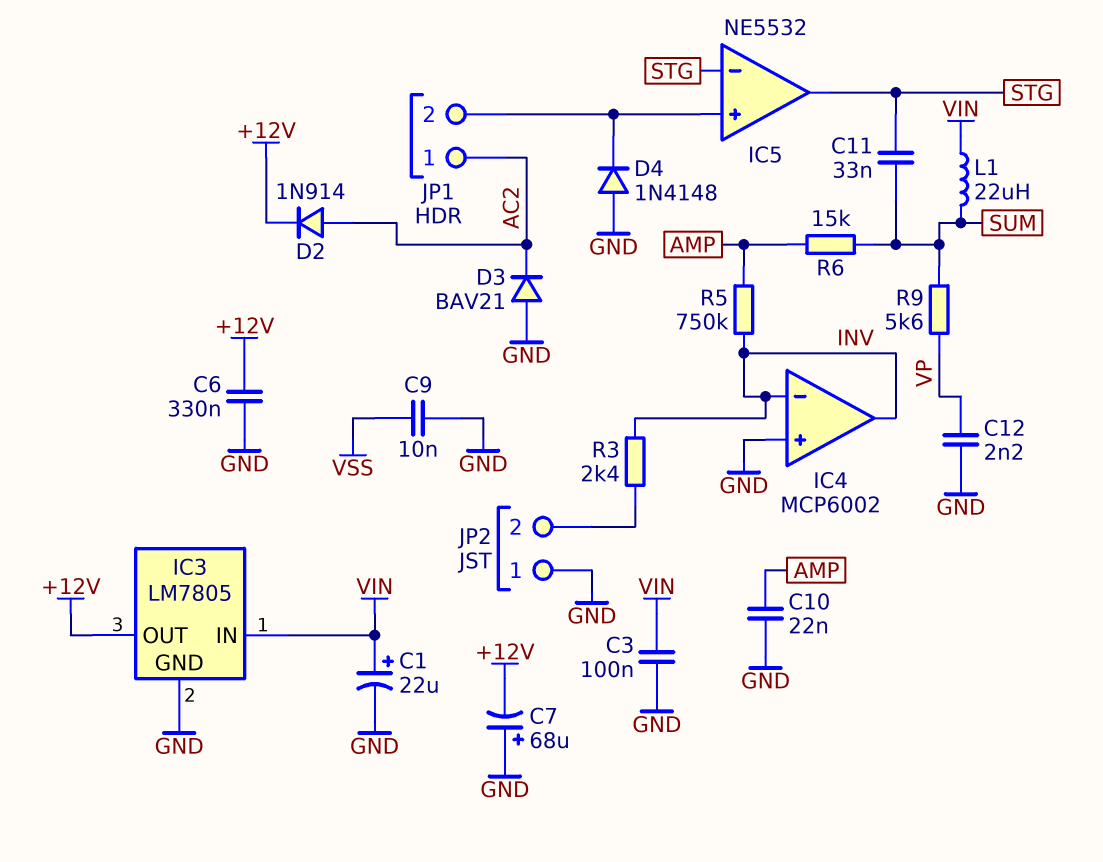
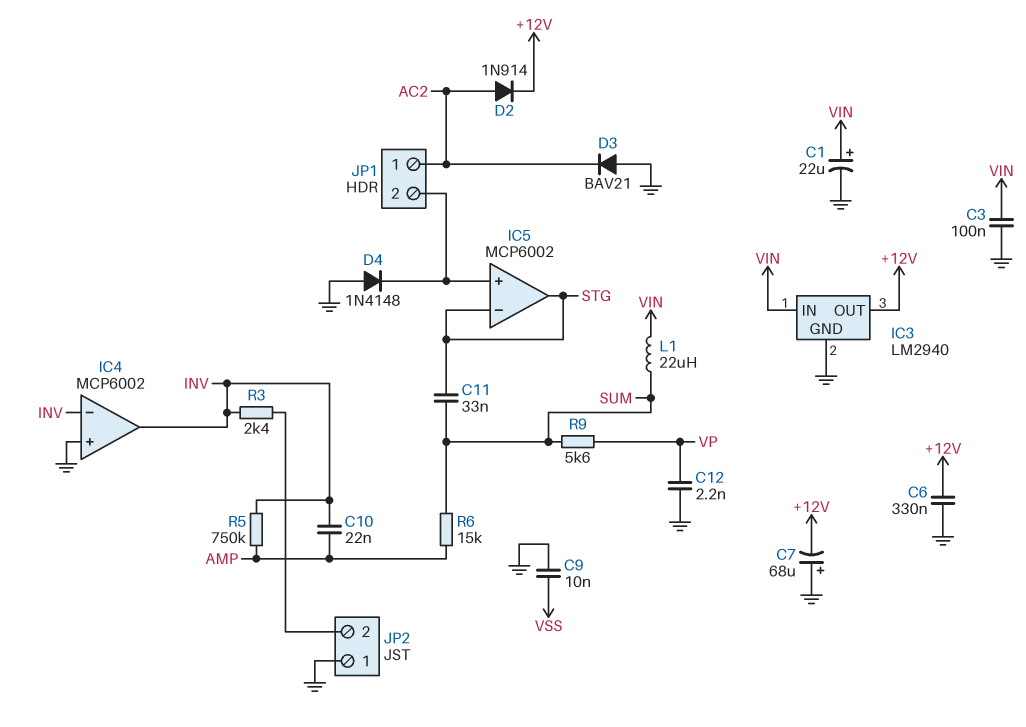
C10: 22nF (AMP, GND) -> 22nF (AMP, INV)
IC3: LM7805 -> LM2940
IC5: NE5532 -> MCP6002

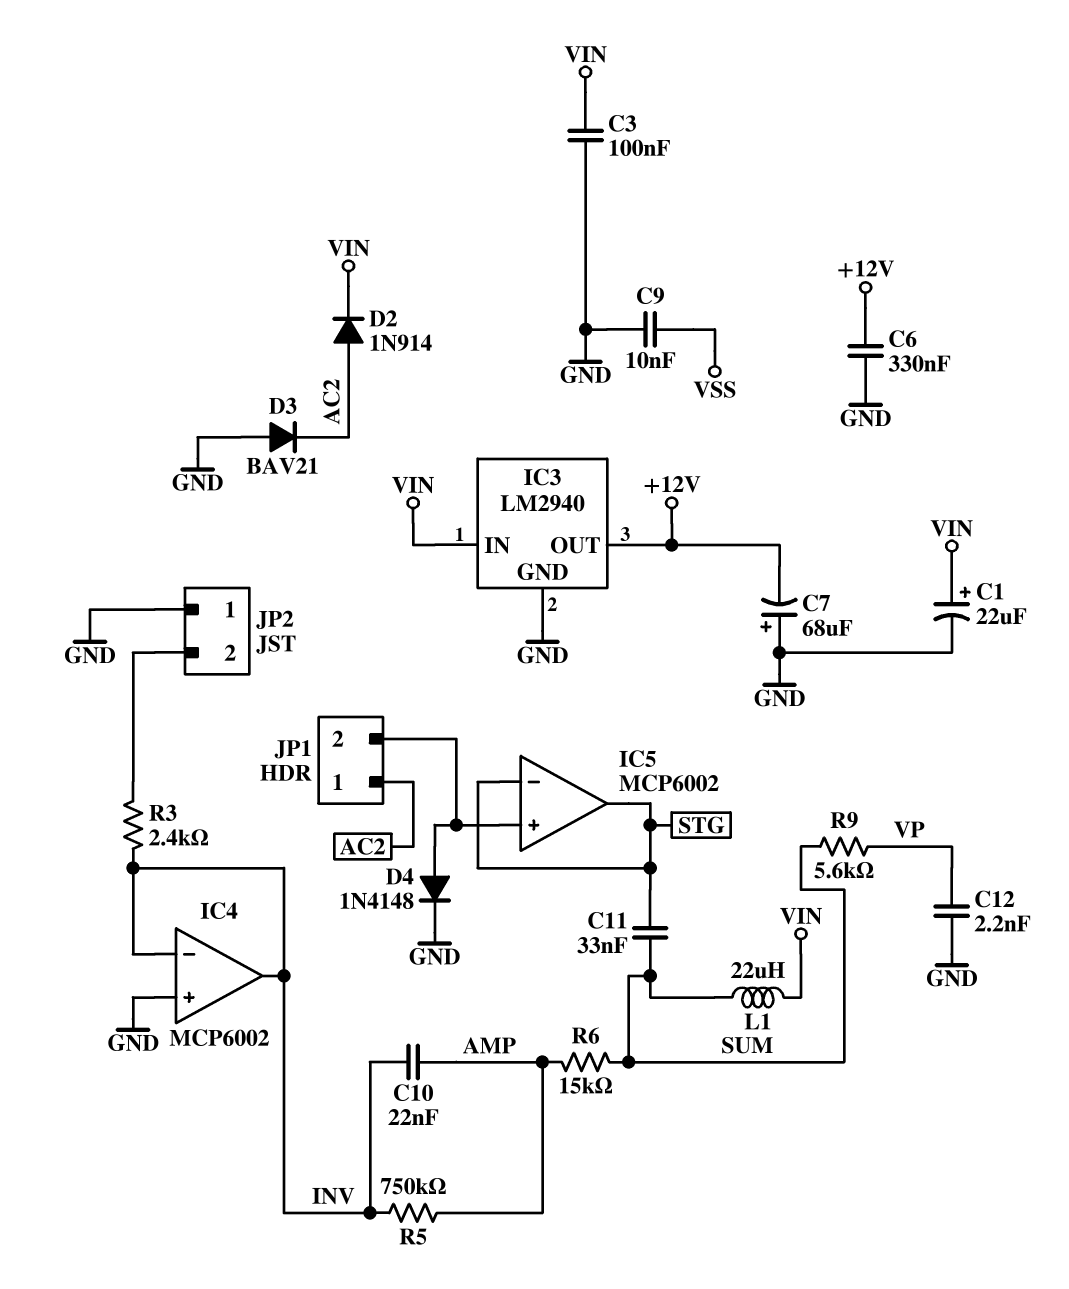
D2: diode 1N914 (A AC2, K +12V) -> diode 1N914 (A AC2, K VIN)
D4: diode 1N4148 (A GND, K IC5/in+) -> diode 1N4148 (A IC5/in+, K GND)

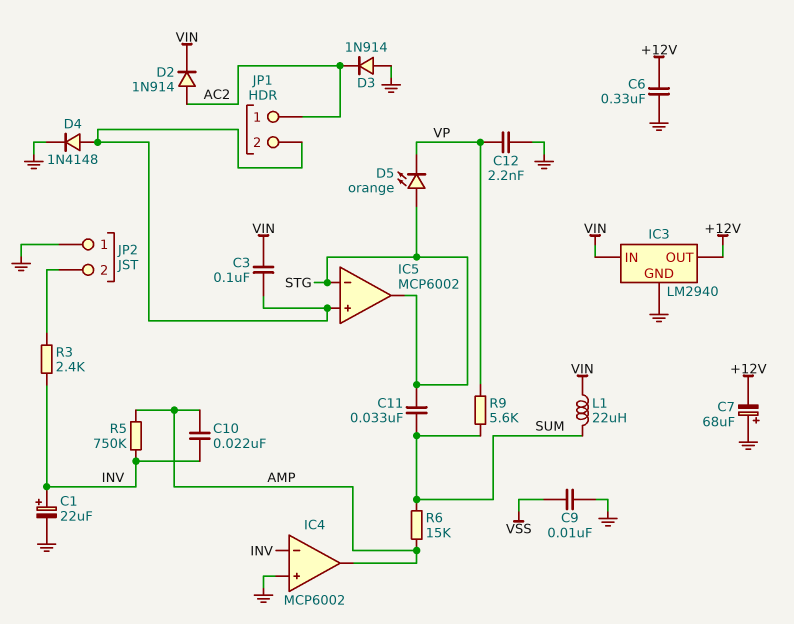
C1: 22uF (plus VIN, minus GND) -> 22uF (plus INV, minus GND)
C3: 100nF (GND, VIN) -> 100nF (IC5/in+, VIN)
D3: diode BAV21 (A GND, K AC2) -> diode 1N914 (A GND, K AC2)
D5: none -> LED orange (A STG, K VP)
IC4 pin out: INV -> AMP

